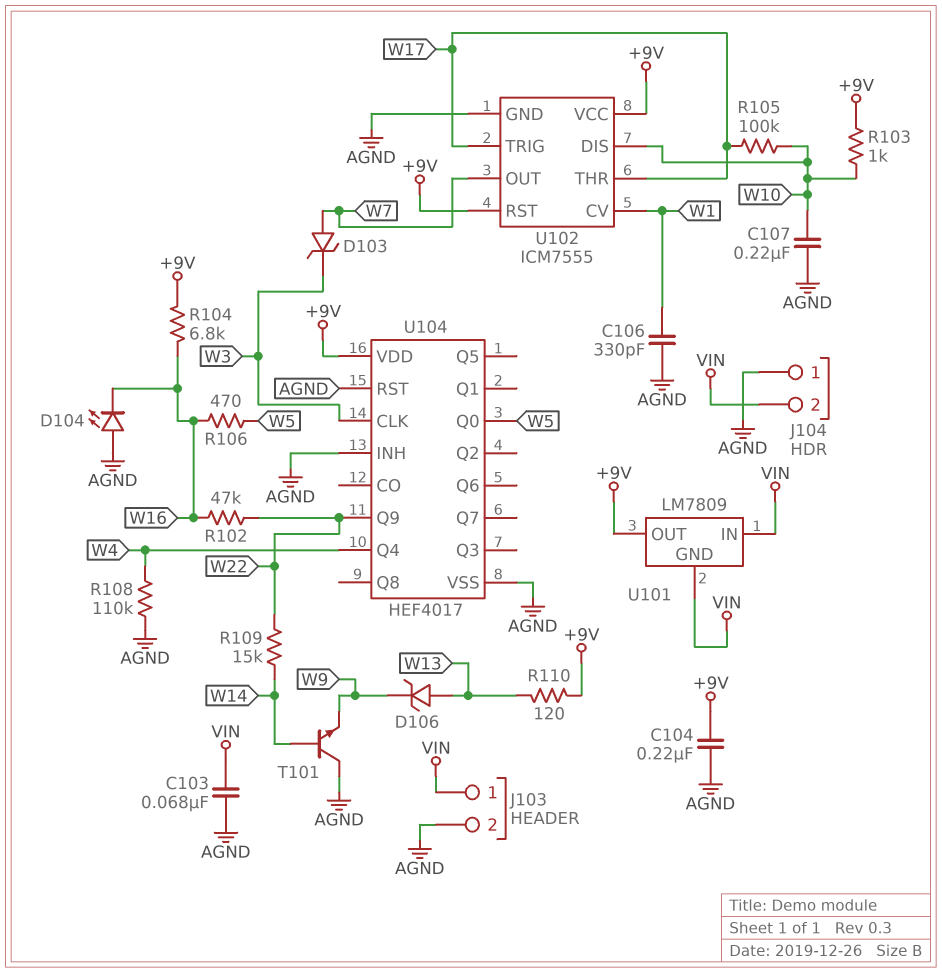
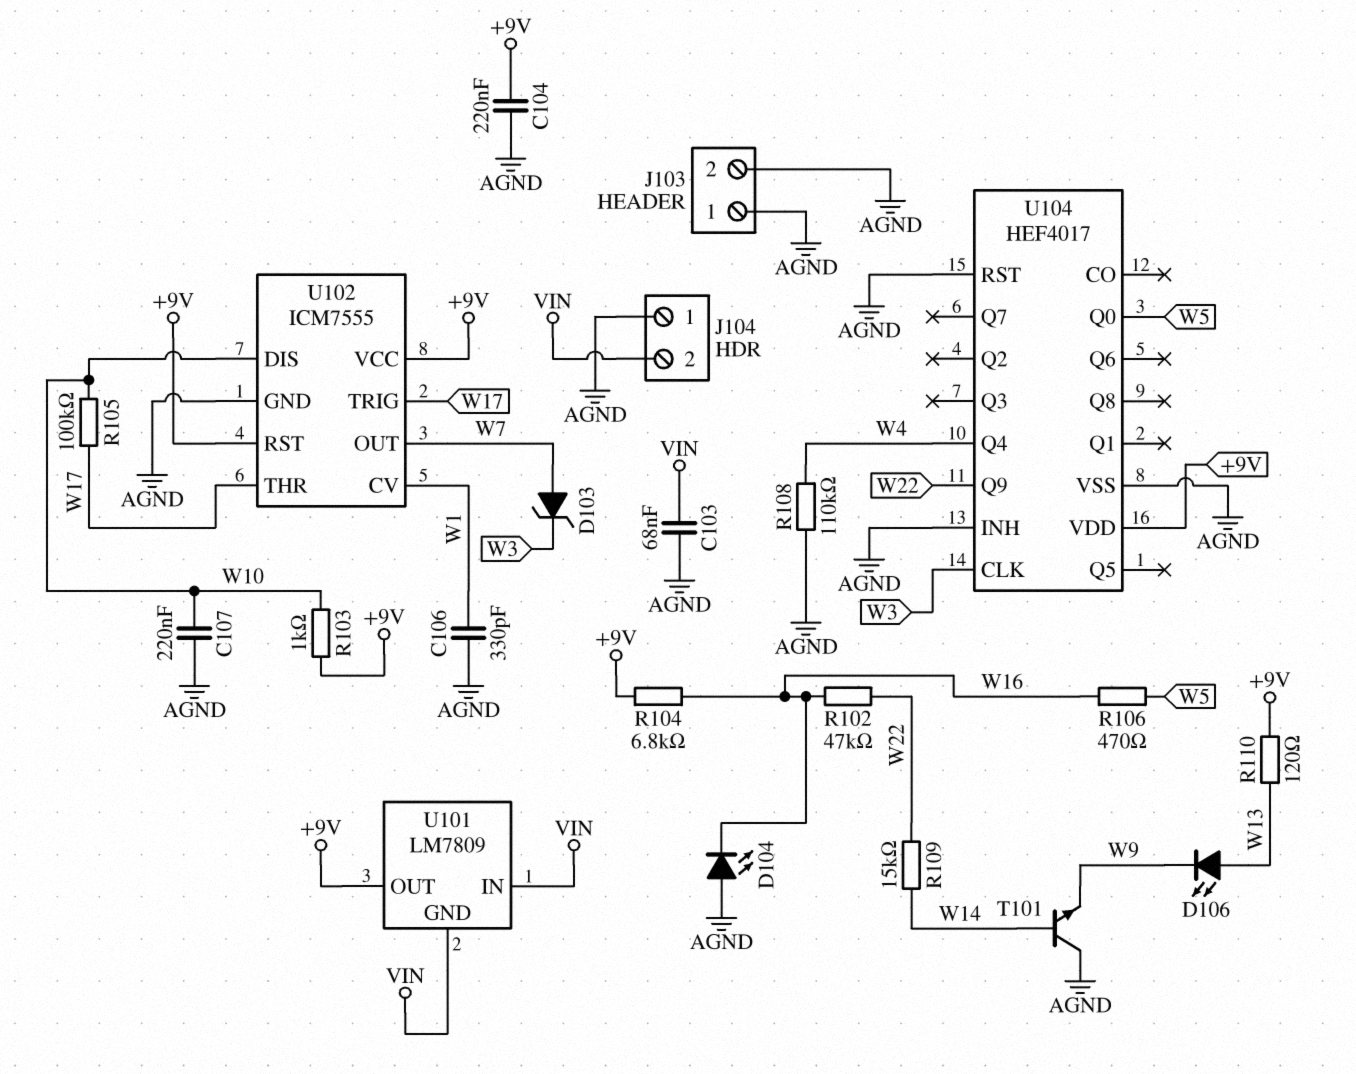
D106: zener (A W13, K W9) -> LED (A W13, K W9)
J103 pin 1: VIN -> AGND

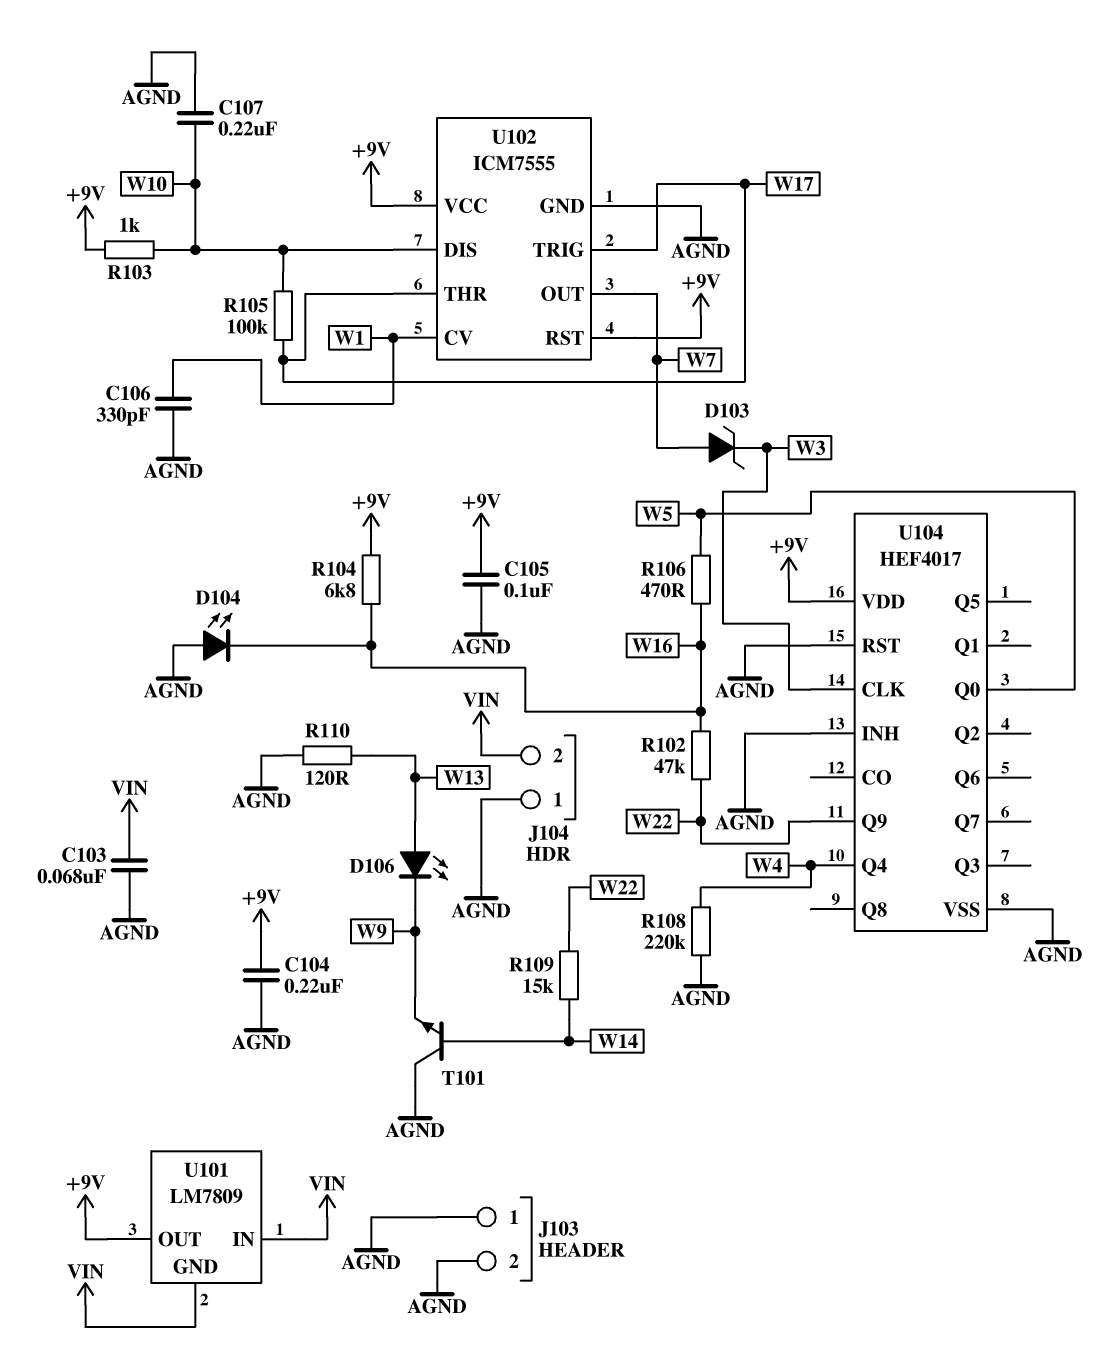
C105: none -> 100nF (+9V, AGND)
R108: 110k (AGND, W4) -> 220k (AGND, W4)
R110: 120 (+9V, W13) -> 120 (AGND, W13)

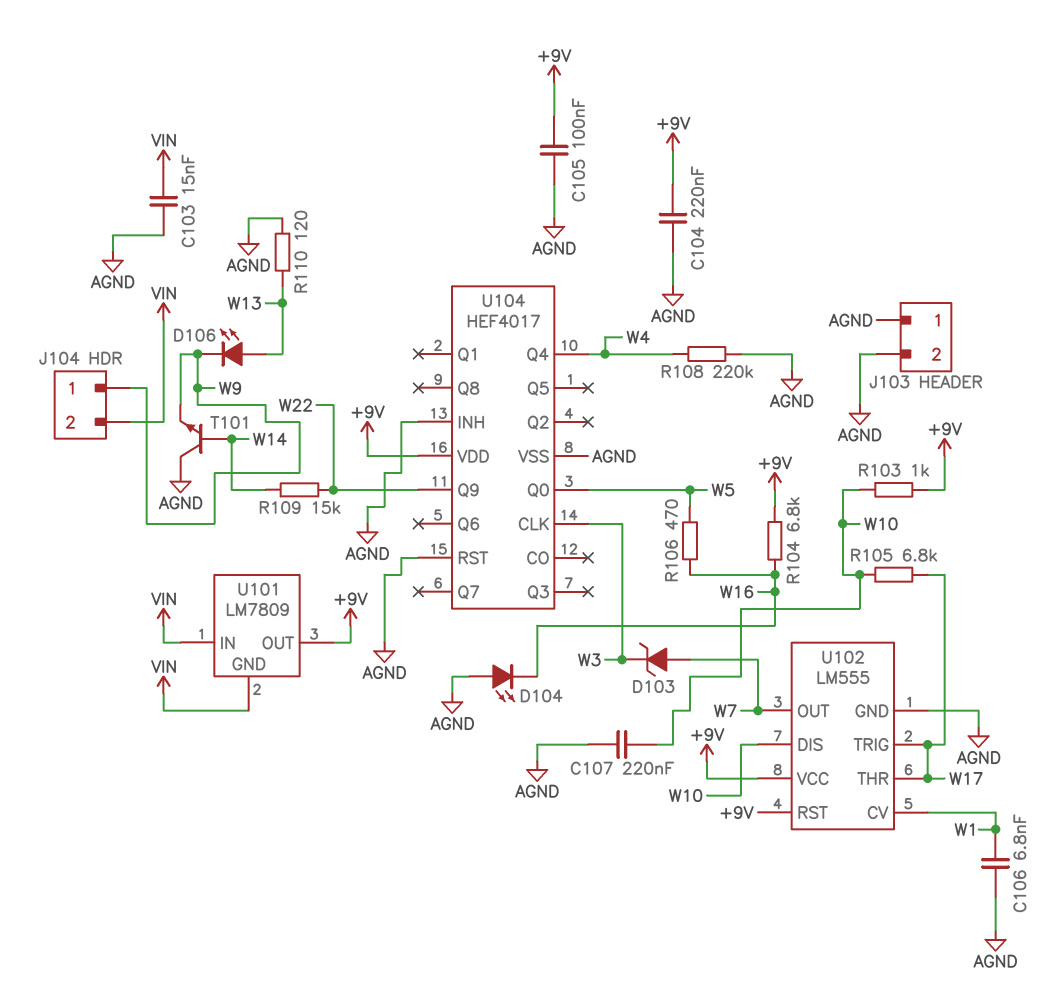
C103: 68nF (AGND, VIN) -> 15nF (AGND, VIN)
C106: 330pF (AGND, W1) -> 6.8nF (AGND, W1)
J104 pin 1: AGND -> W9
R102: 47k (W16, W22) -> none
R105: 100k (W10, W17) -> 6.8k (W10, W17)
U102: ICM7555 -> LM555

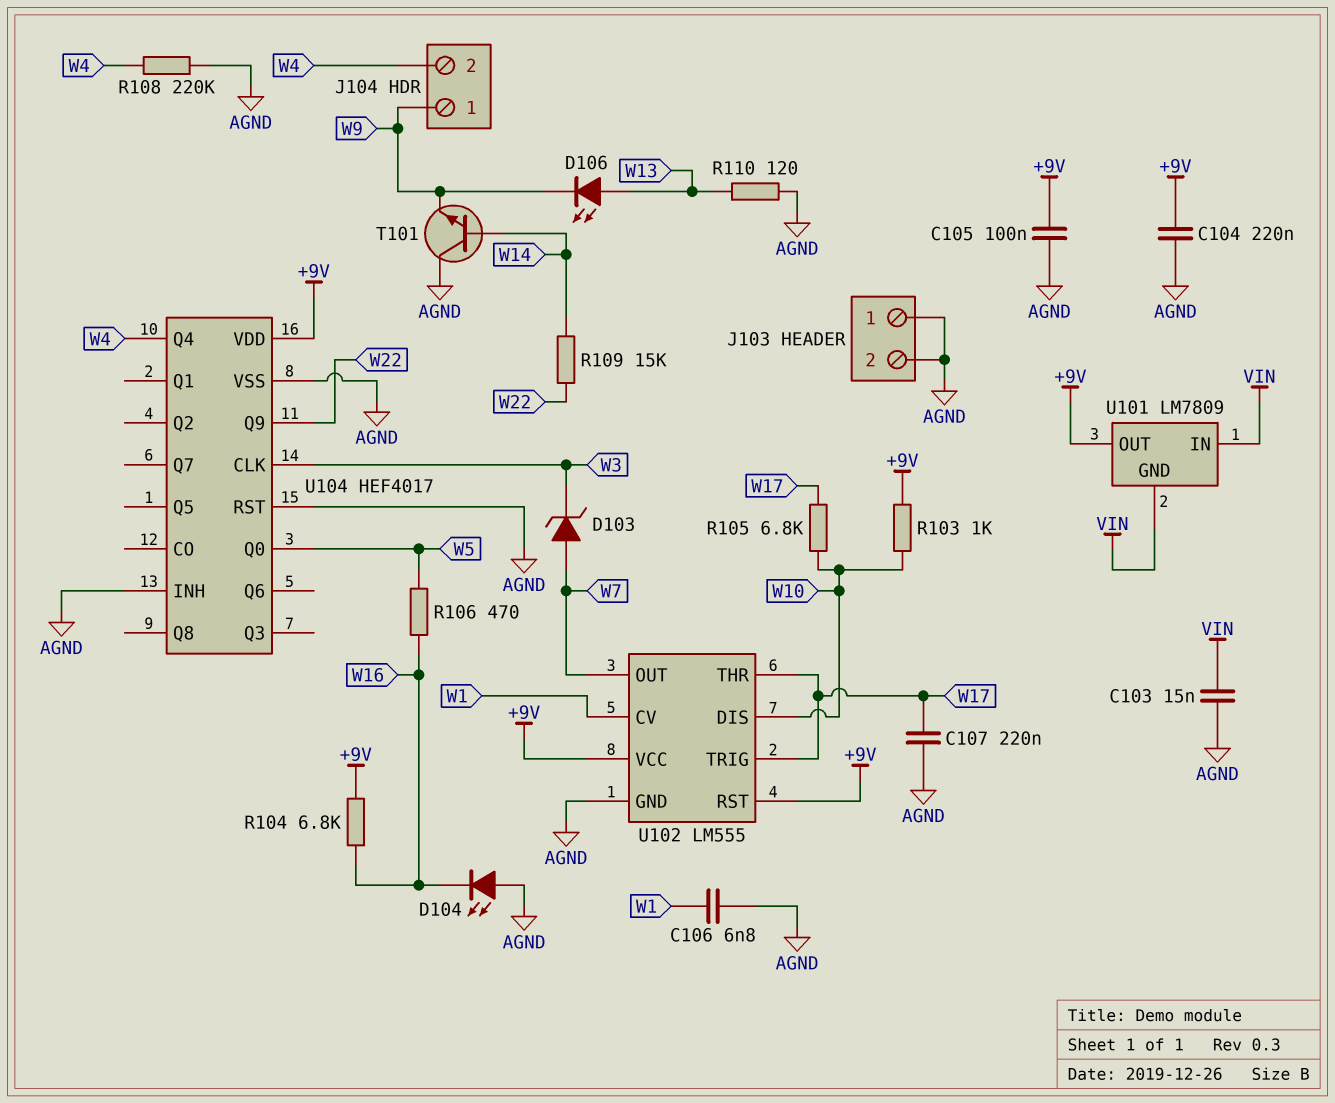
C107: 220nF (AGND, W10) -> 220nF (AGND, W17)
J104 pin 2: VIN -> W4

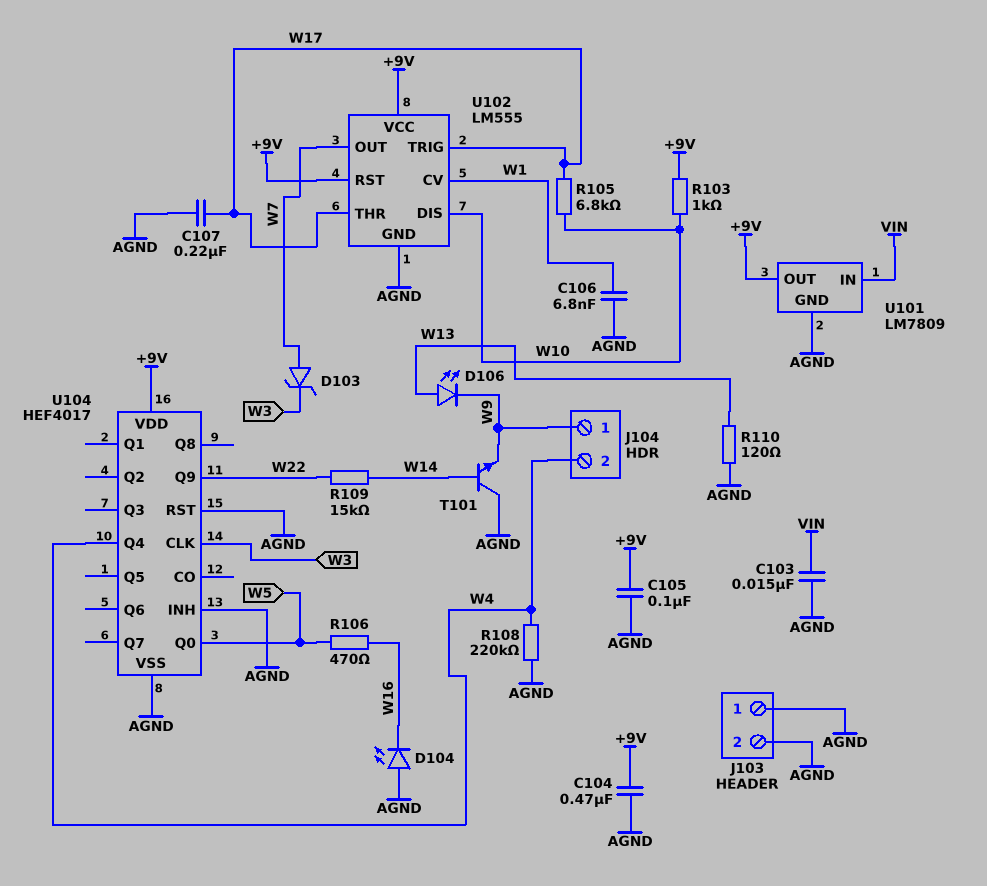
C104: 220nF (+9V, AGND) -> 470nF (+9V, AGND)
R104: 6.8k (+9V, W16) -> none
U101 pin GND: VIN -> AGND

